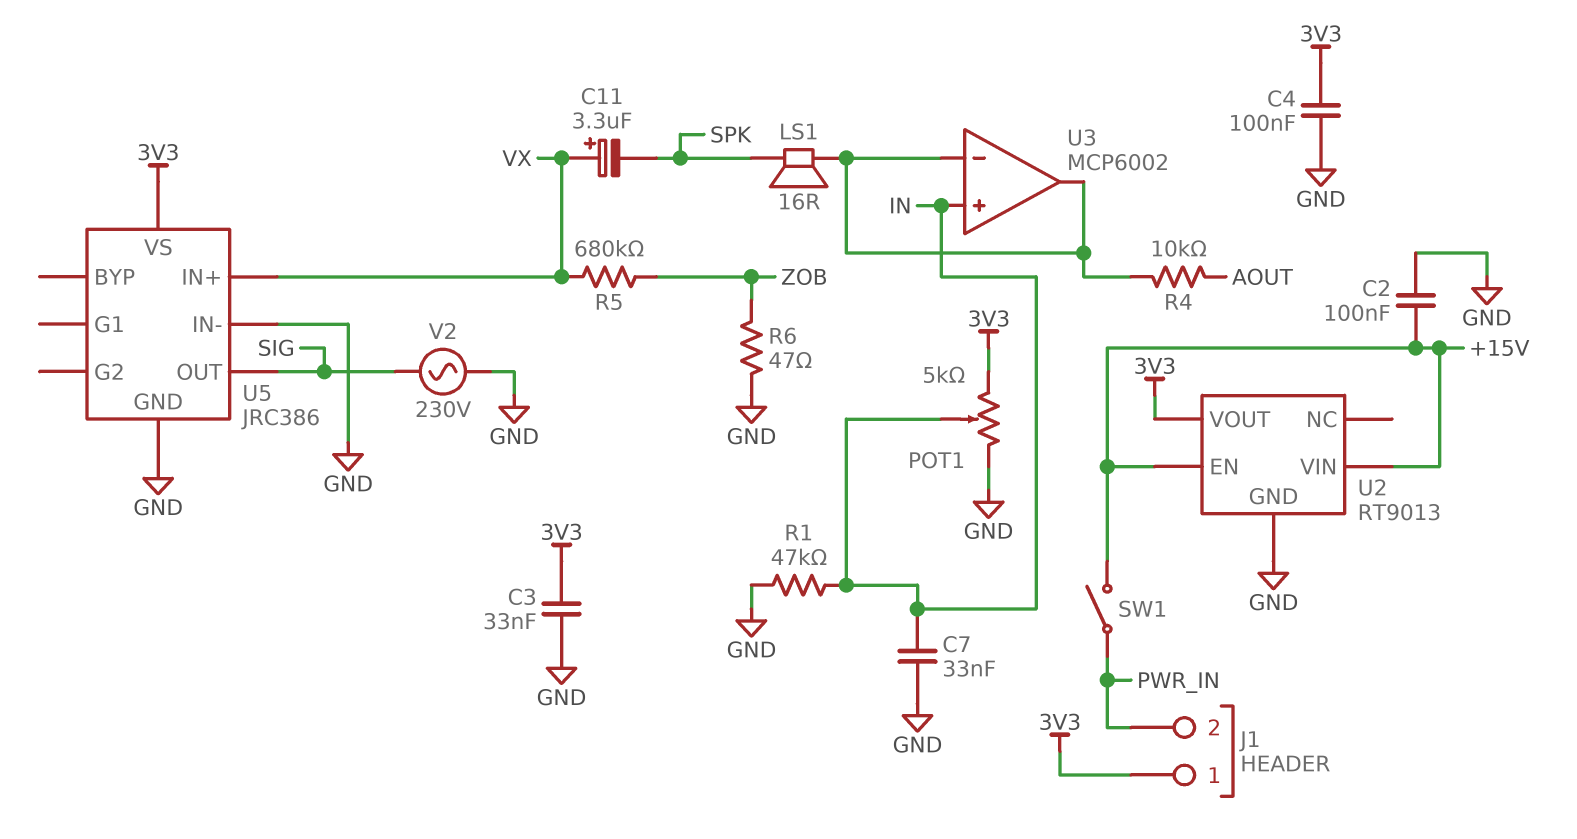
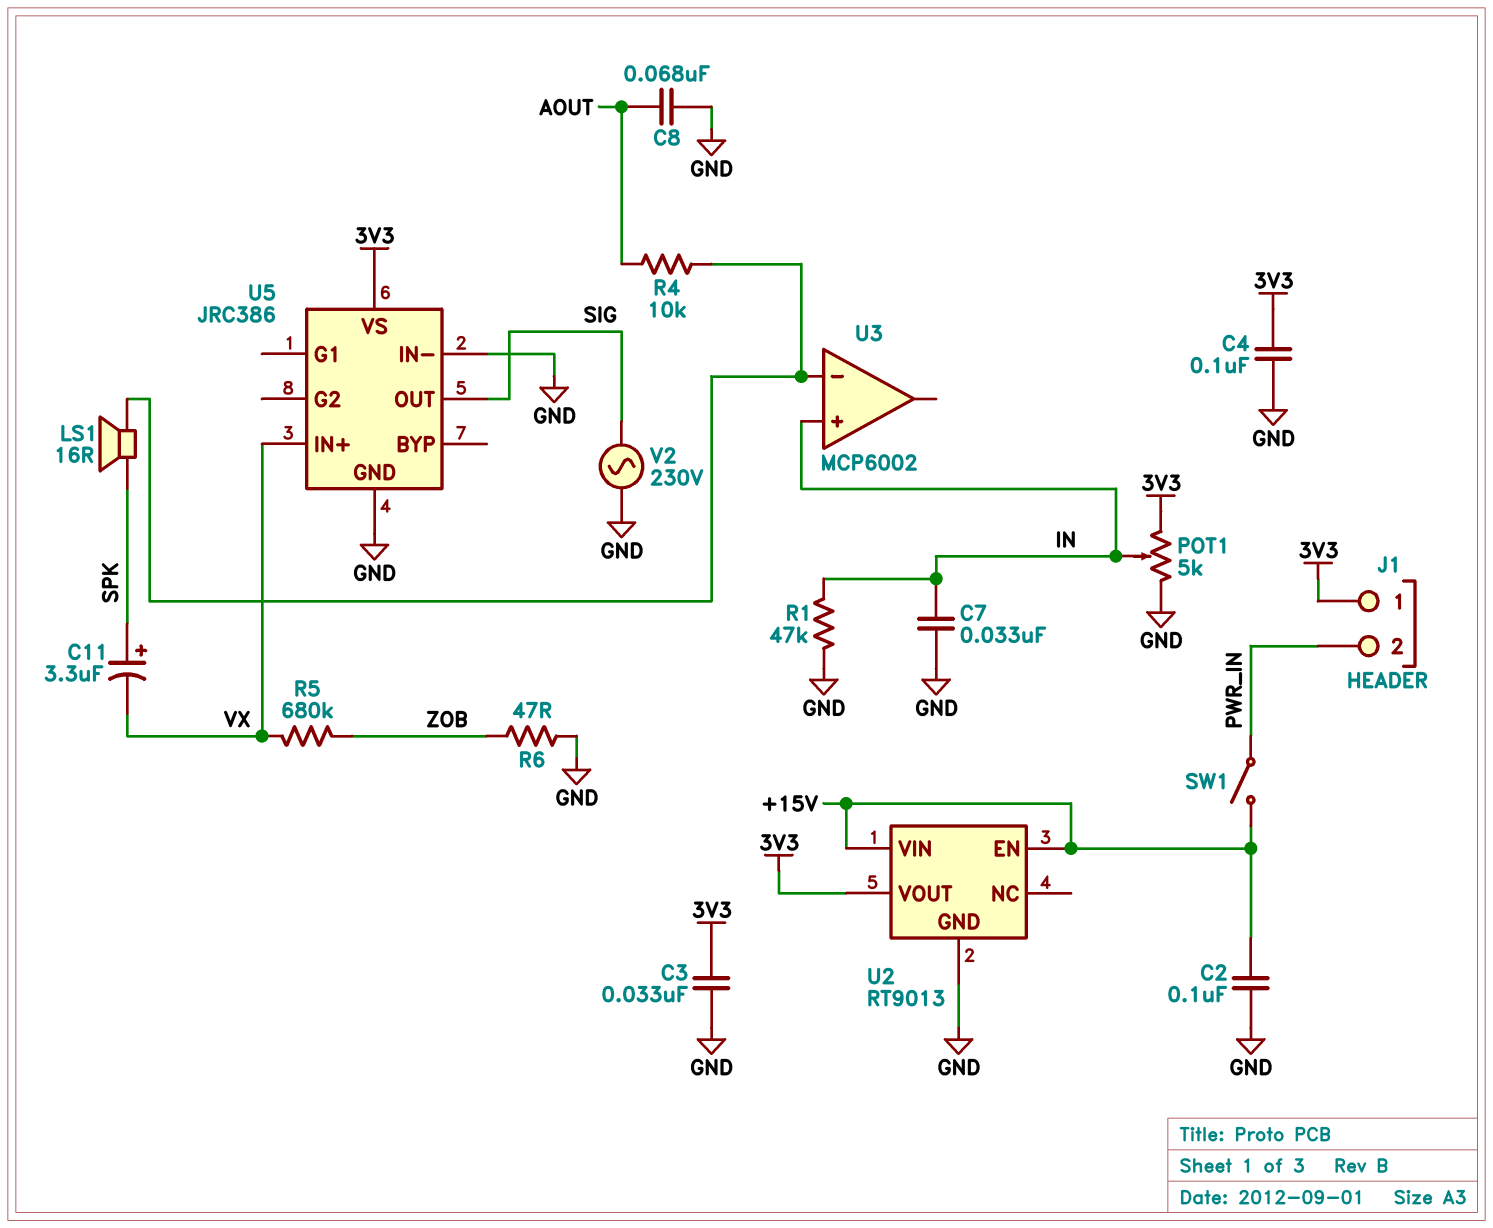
C8: none -> 68nF (AOUT, GND)
C11: 3.3uF (plus VX, minus SPK) -> 3.3uF (plus SPK, minus VX)
U3 pin out: U3/in- -> none

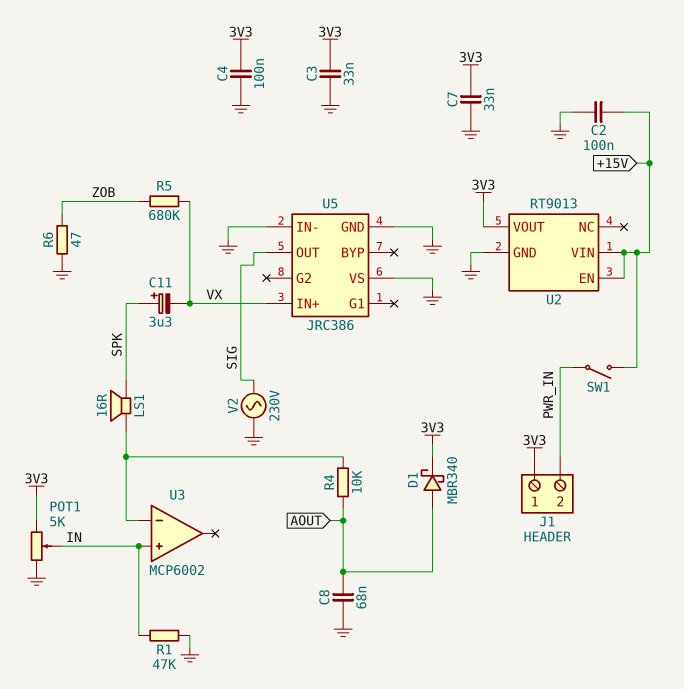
C7: 33nF (GND, IN) -> 33nF (3V3, GND)
D1: none -> schottky MBR340 (A AOUT, K 3V3)
U5 pin VS: 3V3 -> GND

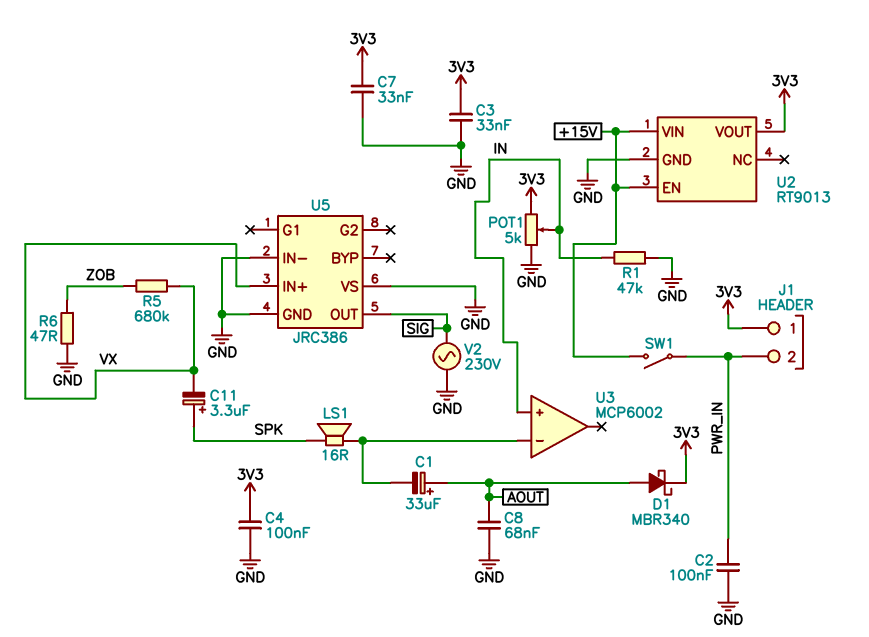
C1: none -> 33uF (plus AOUT, minus U3/in-)
C2: 100nF (+15V, GND) -> 100nF (GND, PWR_IN)
R4: 10k (AOUT, U3/in-) -> none

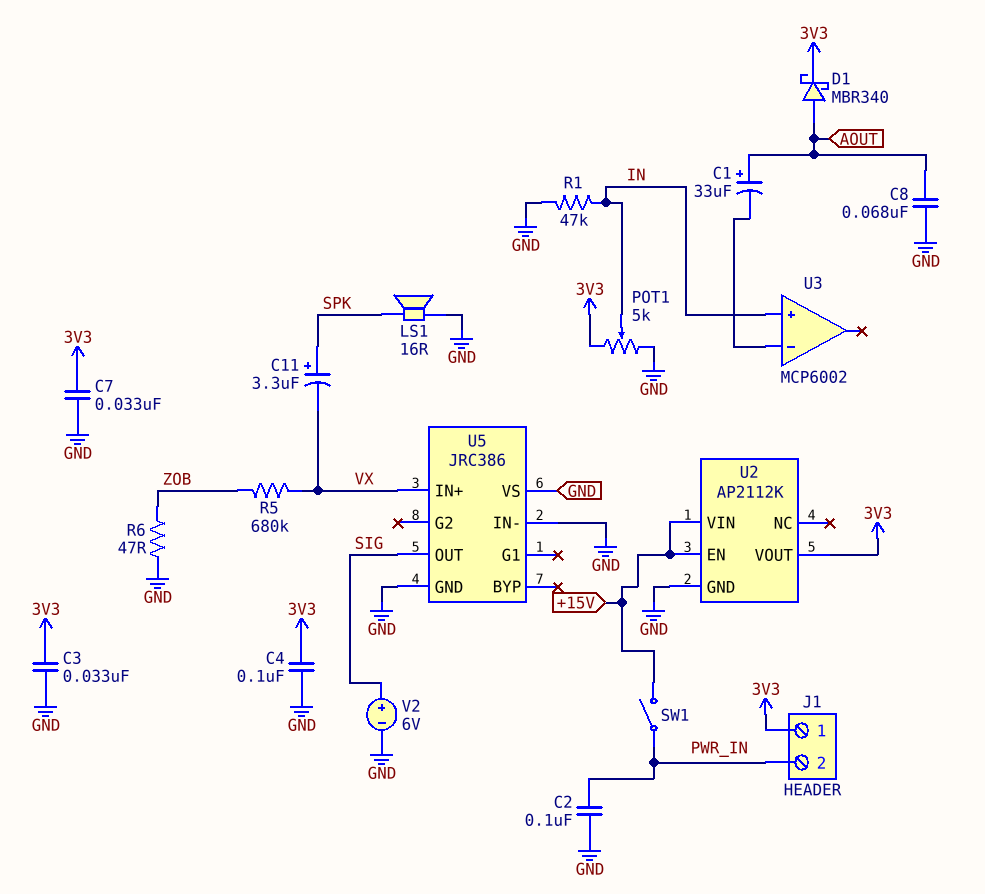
LS1: speaker 16R (SPK, U3/in-) -> speaker 16R (GND, SPK)
U2: RT9013 -> AP2112K
V2: AC 230V (GND, SIG) -> 6V (plus SIG, minus GND)

